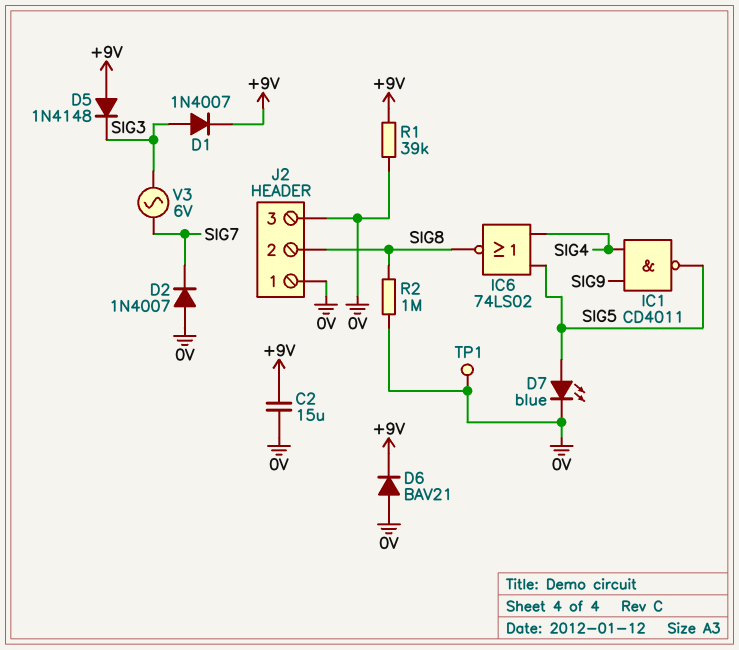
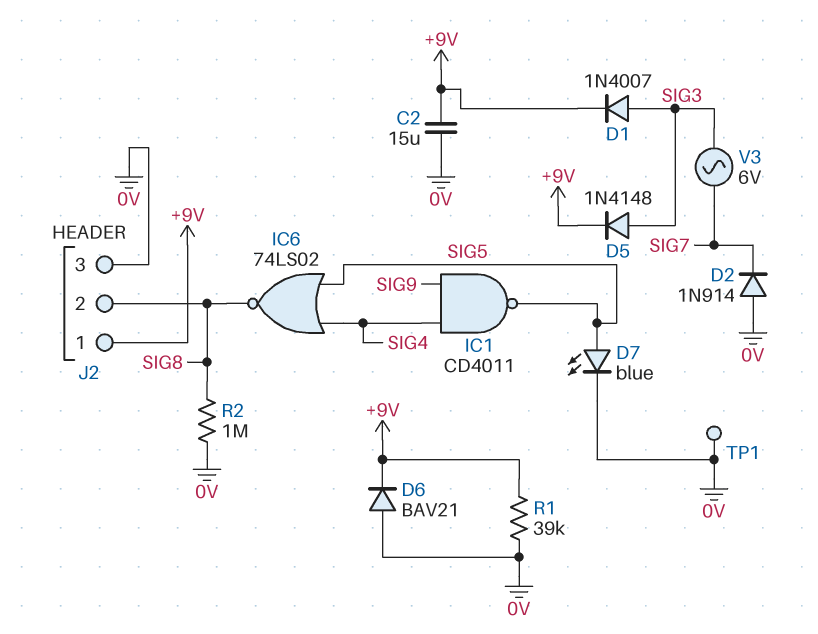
D2: diode 1N4007 (A 0V, K SIG7) -> diode 1N914 (A 0V, K SIG7)
D5: diode 1N4148 (A +9V, K SIG3) -> diode 1N4148 (A SIG3, K +9V)
J2 pin 1: 0V -> +9V

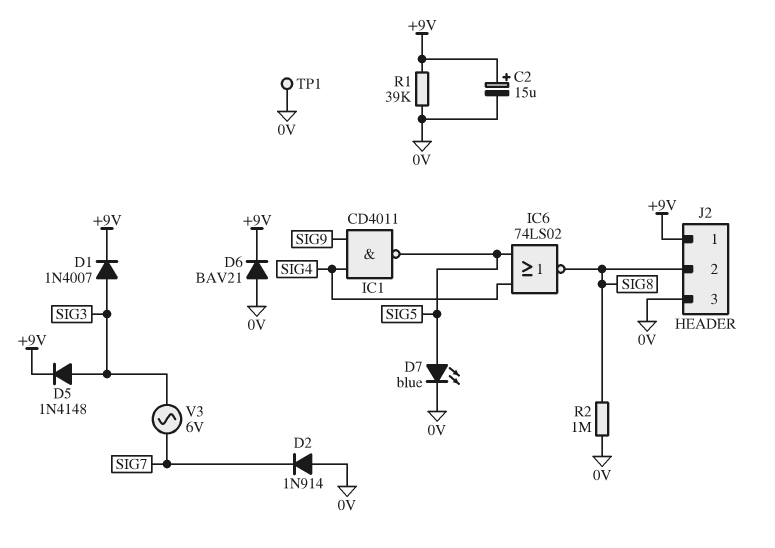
C2: 15uF (+9V, 0V) -> 15uF (plus +9V, minus 0V)

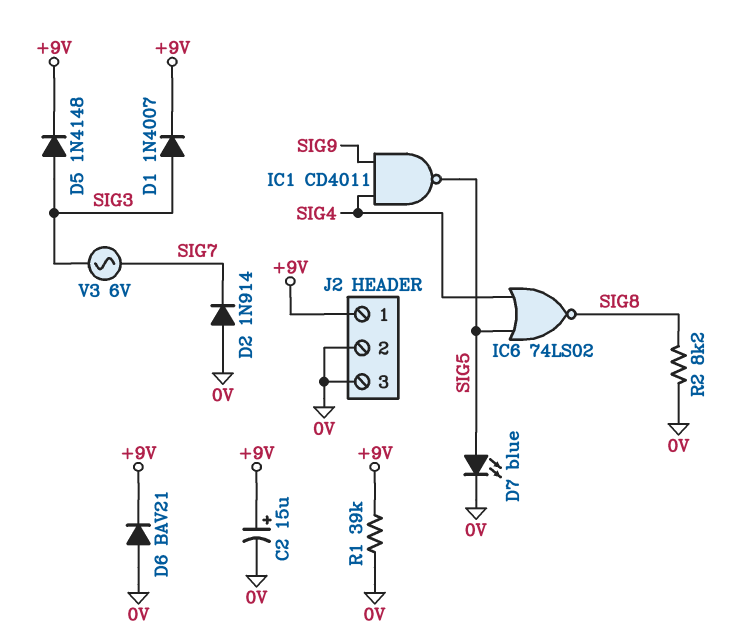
J2 pin 2: SIG8 -> 0V
R2: 1M (0V, SIG8) -> 8.2k (0V, SIG8)
TP1: test point (0V) -> none

